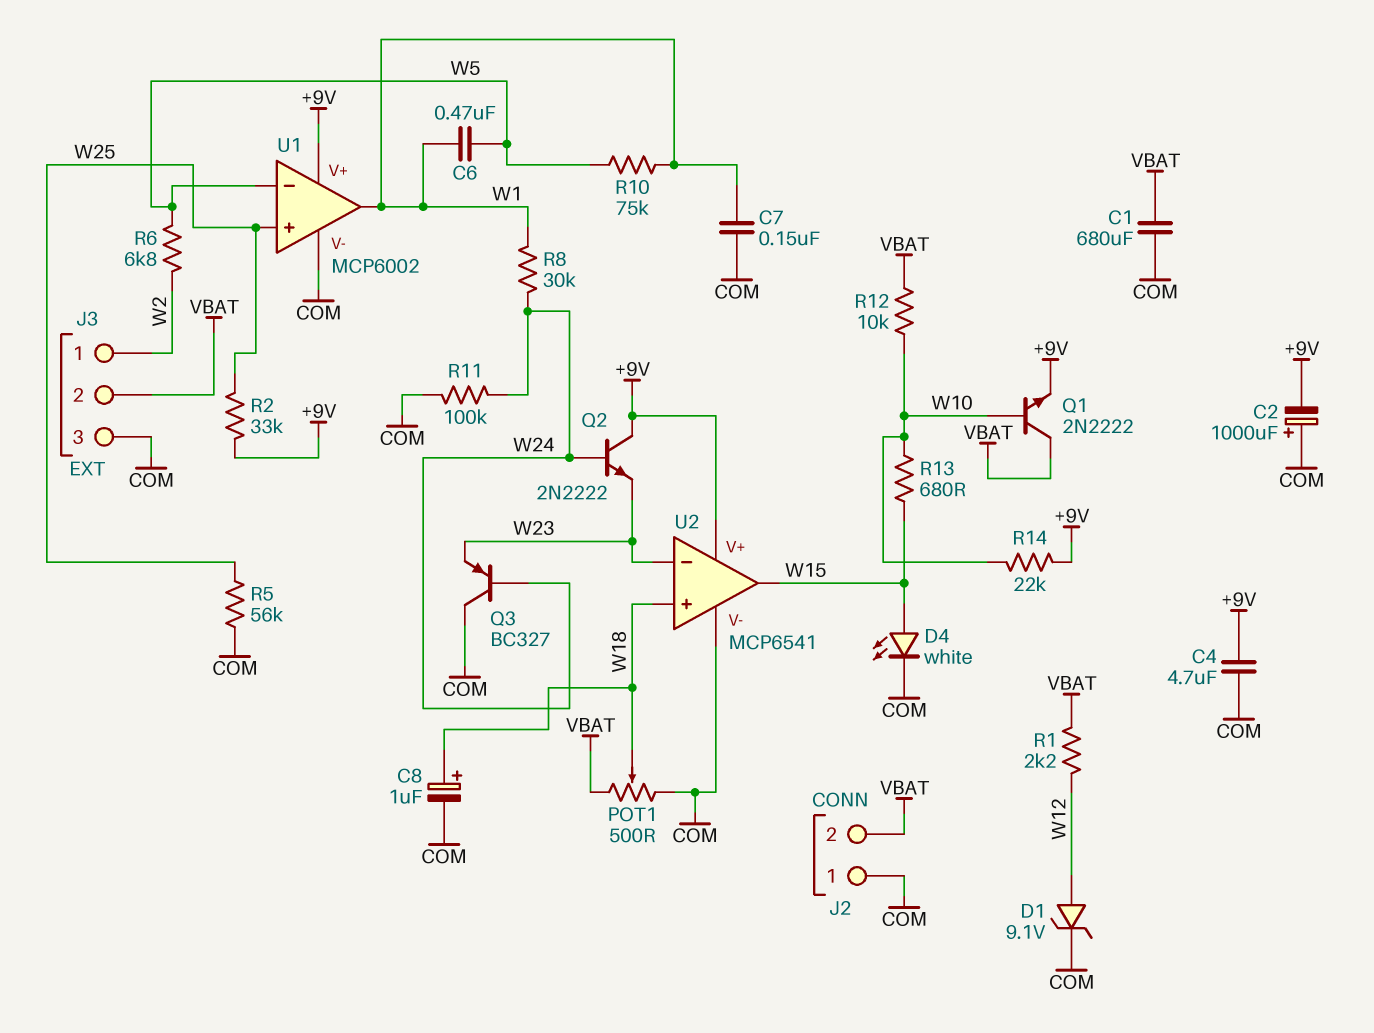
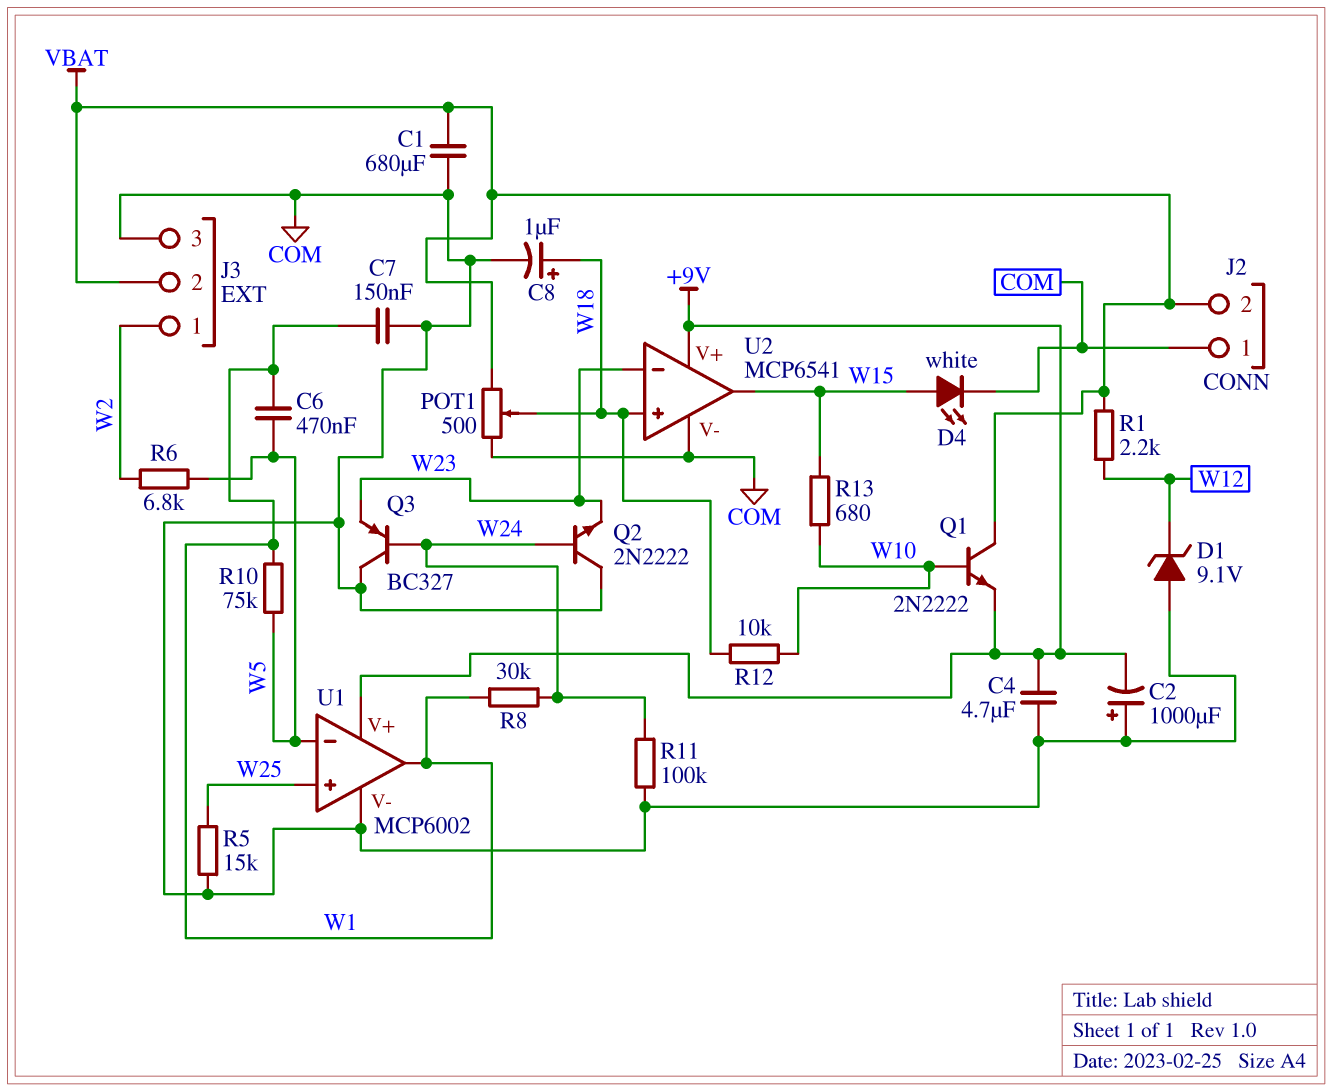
D1: zener 9.1V (A W12, K COM) -> zener 9.1V (A COM, K W12)
Q2: NPN 2N2222 (B W24, C +9V, E W23) -> NPN 2N2222 (B W24, C COM, E W23)
R2: 33k (+9V, W25) -> none
R5: 56k (COM, W25) -> 15k (COM, W25)
R12: 10k (VBAT, W10) -> 10k (W10, W18)
R14: 22k (+9V, W10) -> none

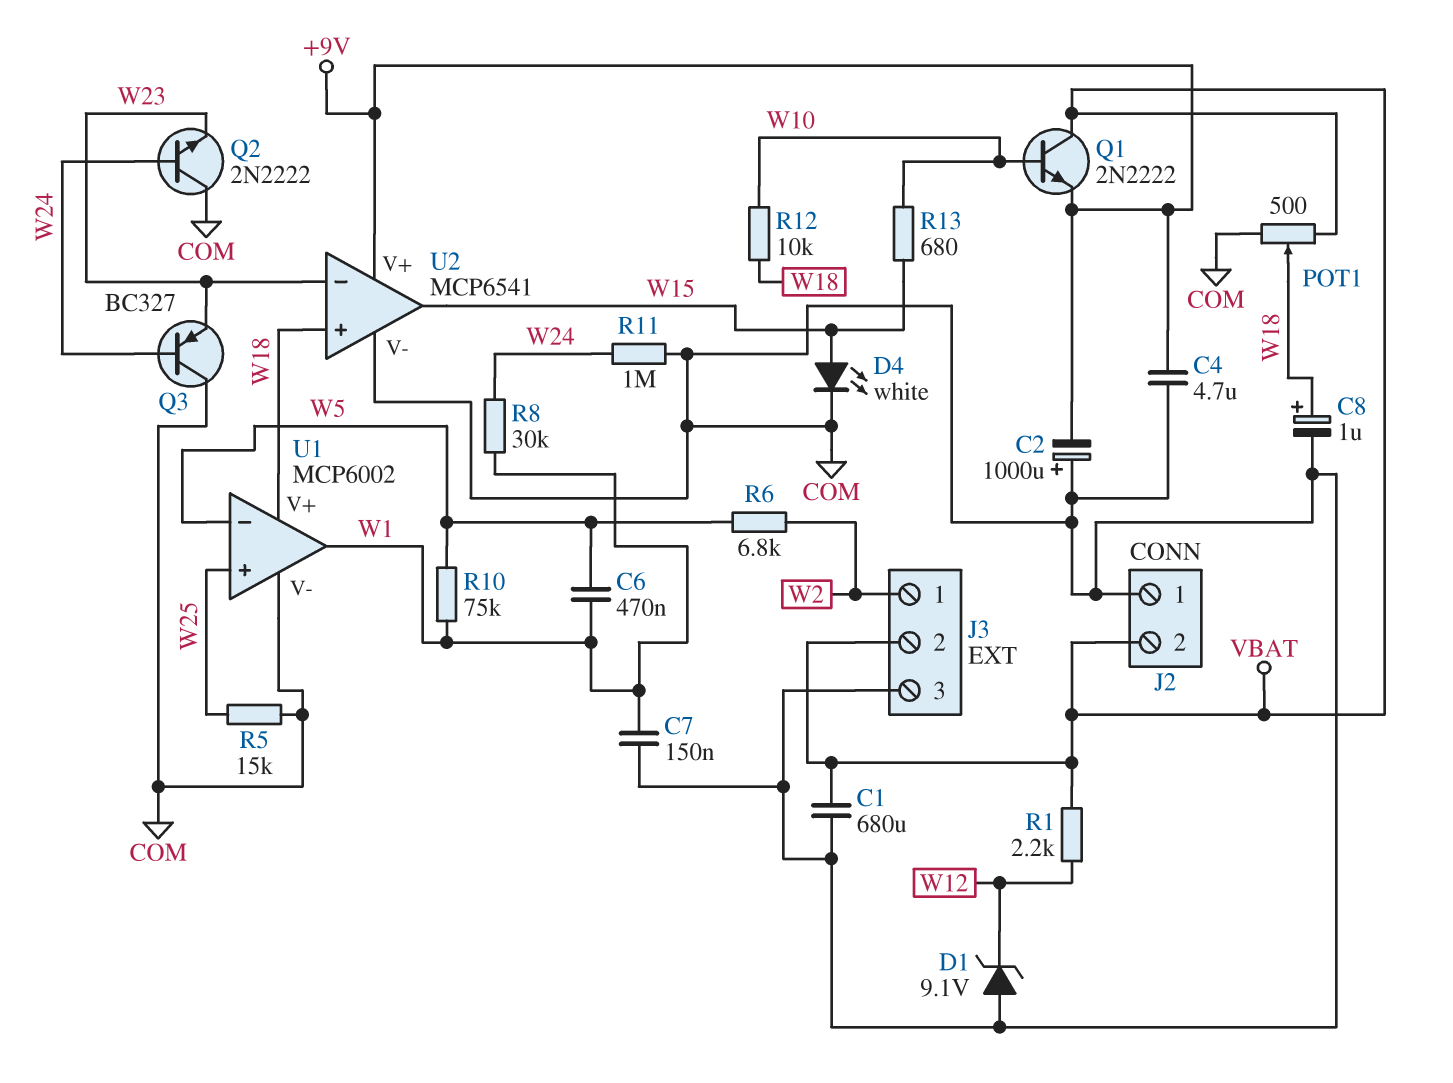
R11: 100k (COM, W24) -> 1M (COM, W24)
U1 pin V+: +9V -> W18

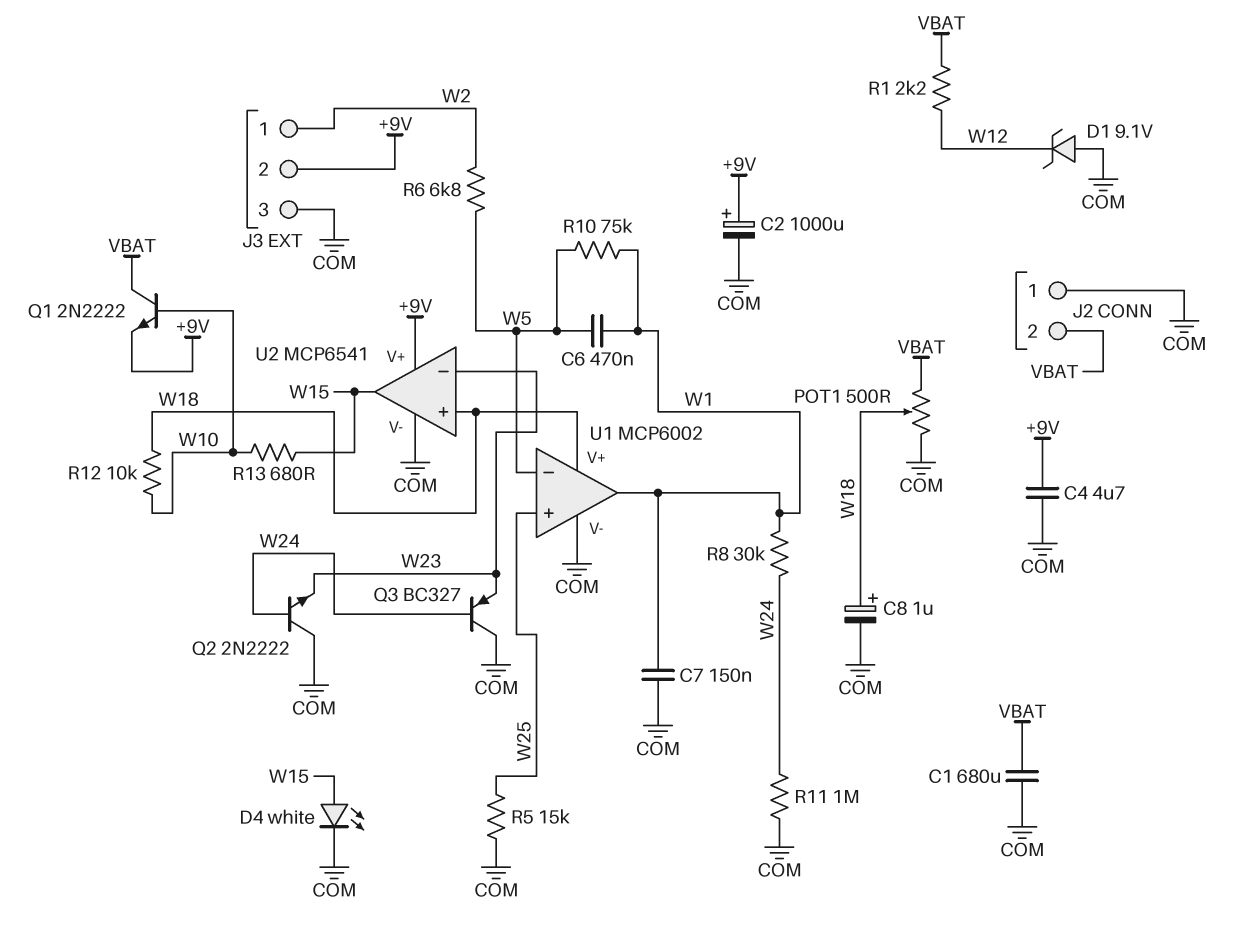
C2: 1000uF (plus COM, minus +9V) -> 1000uF (plus +9V, minus COM)
J3 pin 2: VBAT -> +9V

